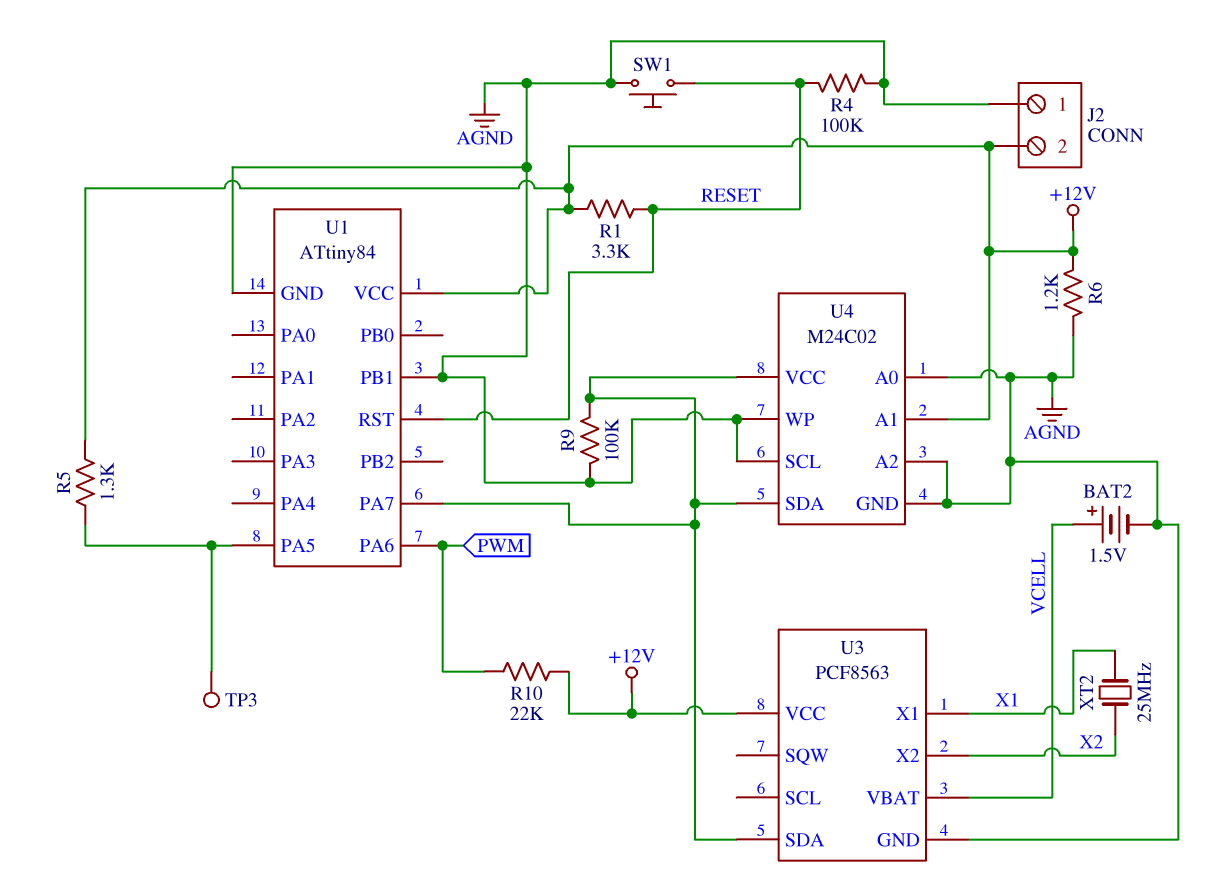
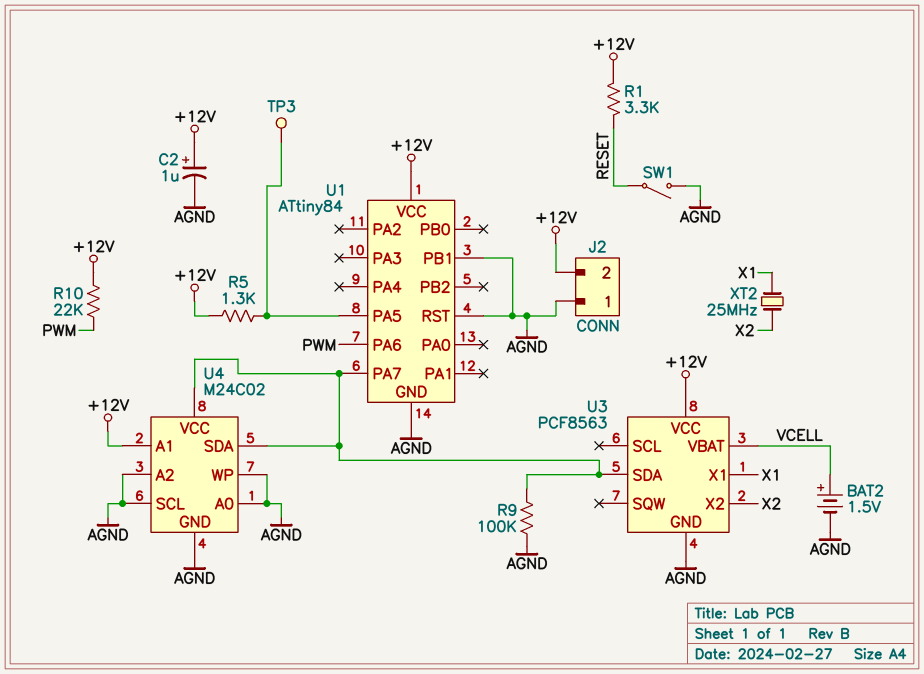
C2: none -> 1uF (plus +12V, minus AGND)
R4: 100k (AGND, RESET) -> none
R6: 1.2k (+12V, AGND) -> none
SW1: button (AGND, RESET) -> switch (AGND, RESET)
U1 pin RST: RESET -> AGND

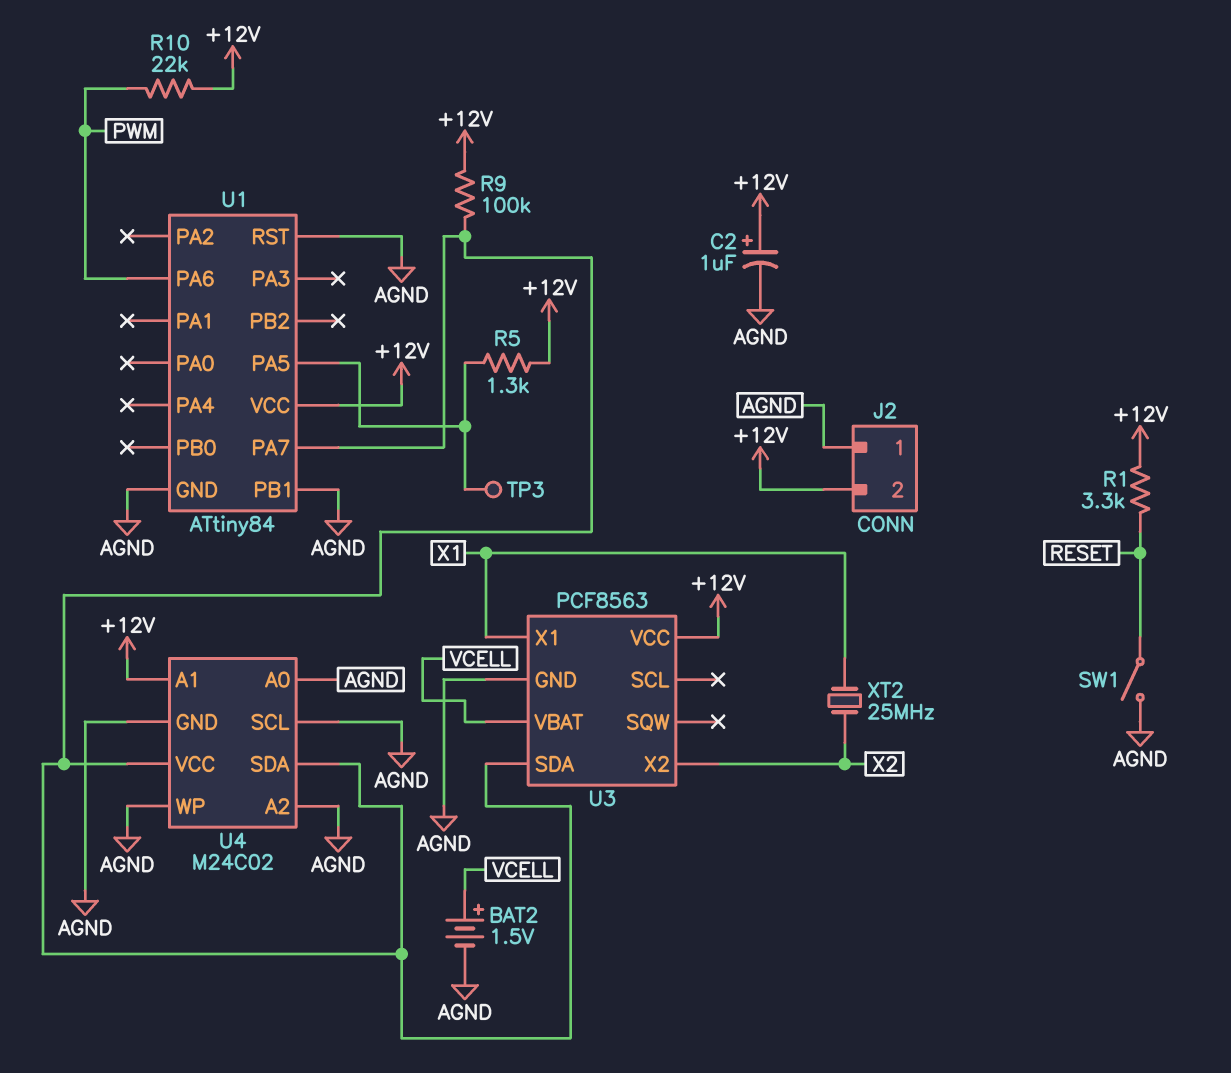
R9: 100k (AGND, U1/PA7) -> 100k (+12V, U1/PA7)

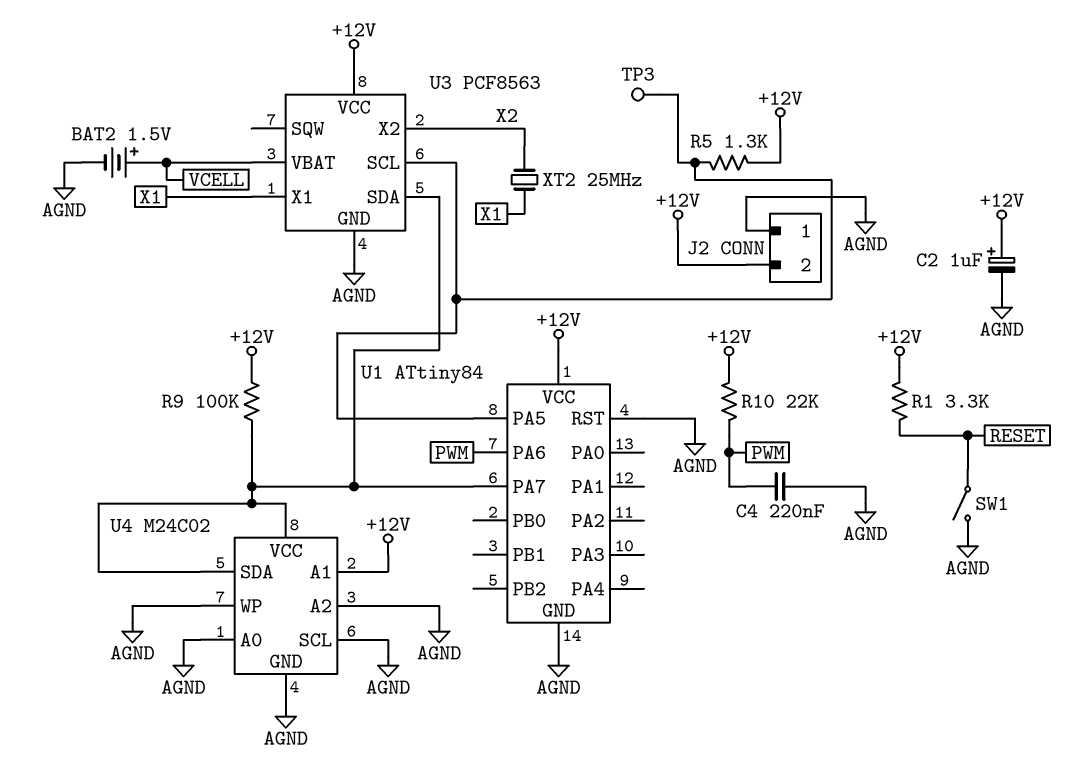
C4: none -> 220nF (AGND, PWM)
U1 pin PB1: AGND -> none
U3 pin SCL: none -> U1/PA5

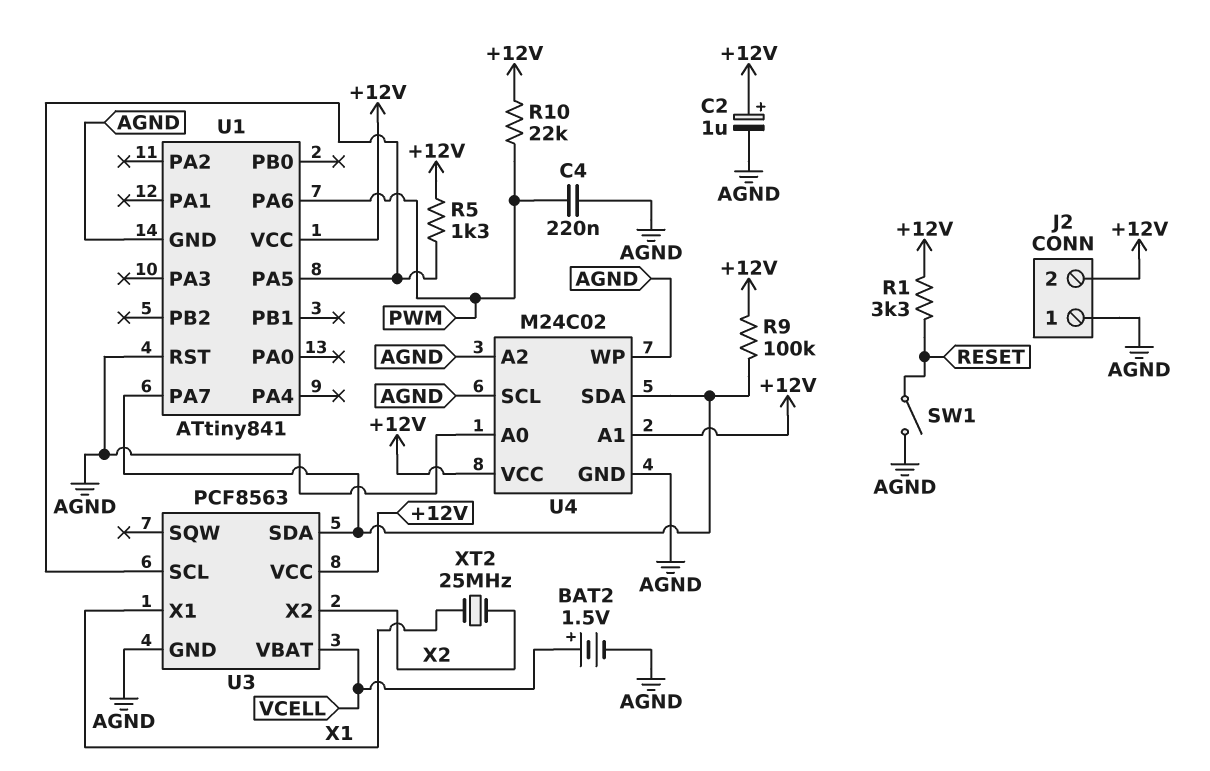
TP3: test point (U1/PA5) -> none
U1: ATtiny84 -> ATtiny841
U4 pin VCC: U1/PA7 -> +12V

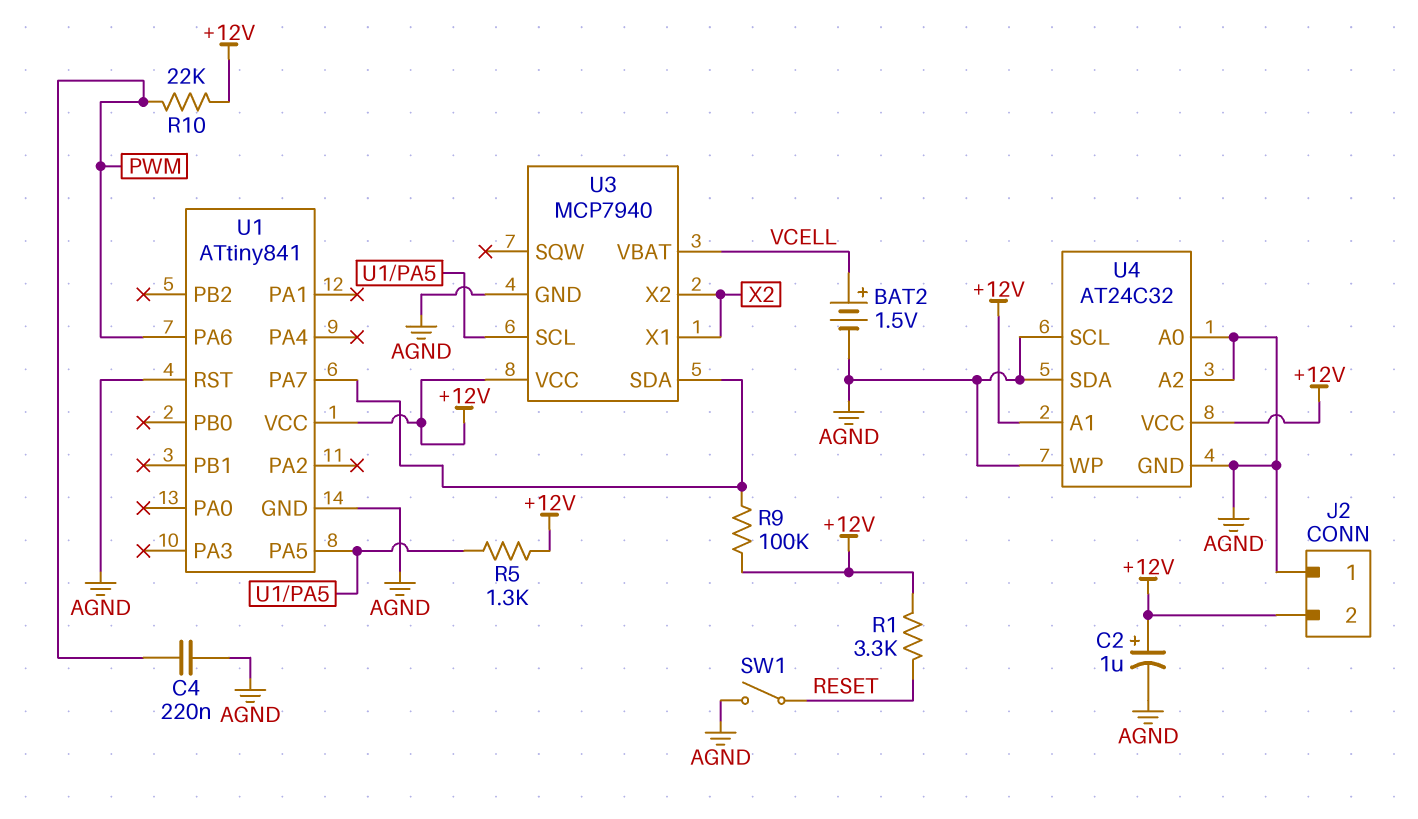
U3: PCF8563 -> MCP7940
U3 pin X1: X1 -> X2
U4: M24C02 -> AT24C32
U4 pin SDA: U1/PA7 -> AGND
XT2: 25MHz (X1, X2) -> none

